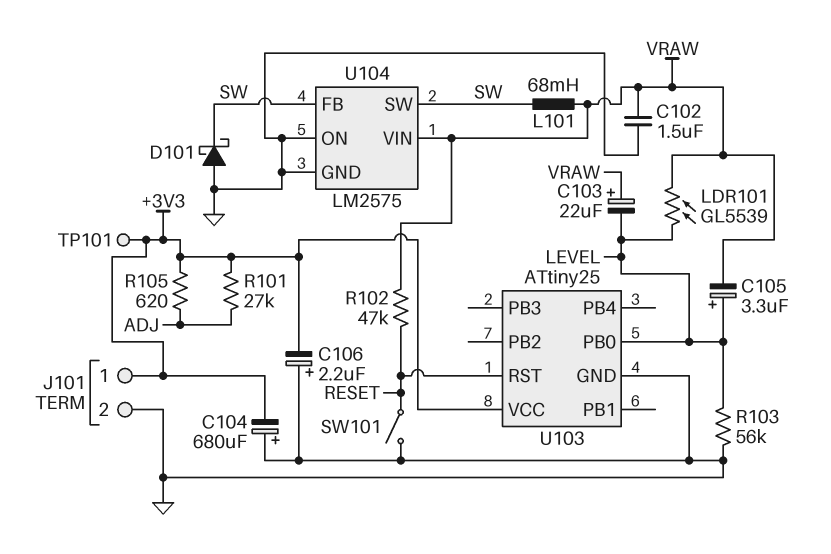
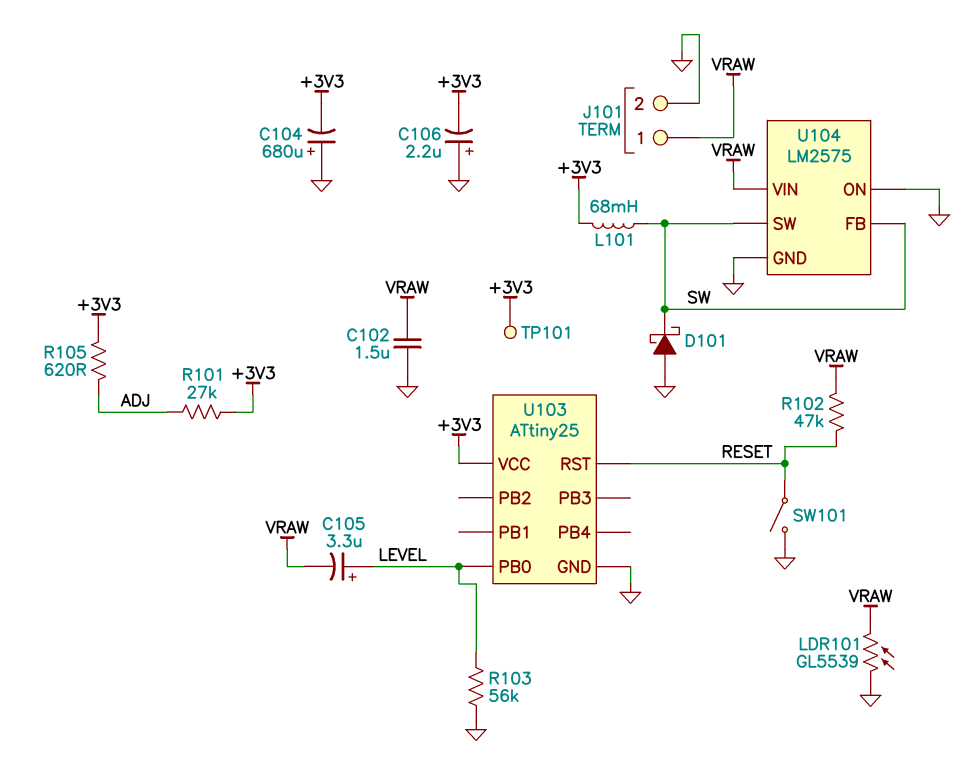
C103: 22uF (plus VRAW, minus LEVEL) -> none
J101 pin 1: +3V3 -> VRAW
L101: 68mH (SW, VRAW) -> 68mH (+3V3, SW)
LDR101: GL5539 (LEVEL, VRAW) -> GL5539 (GND, VRAW)

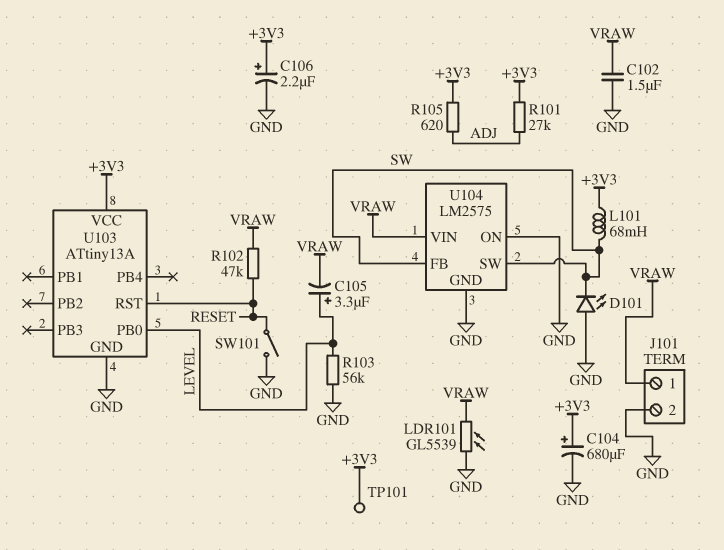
C104: 680uF (plus GND, minus +3V3) -> 680uF (plus +3V3, minus GND)
C106: 2.2uF (plus GND, minus +3V3) -> 2.2uF (plus +3V3, minus GND)
D101: schottky (A GND, K SW) -> LED (A GND, K SW)
U103: ATtiny25 -> ATtiny13A

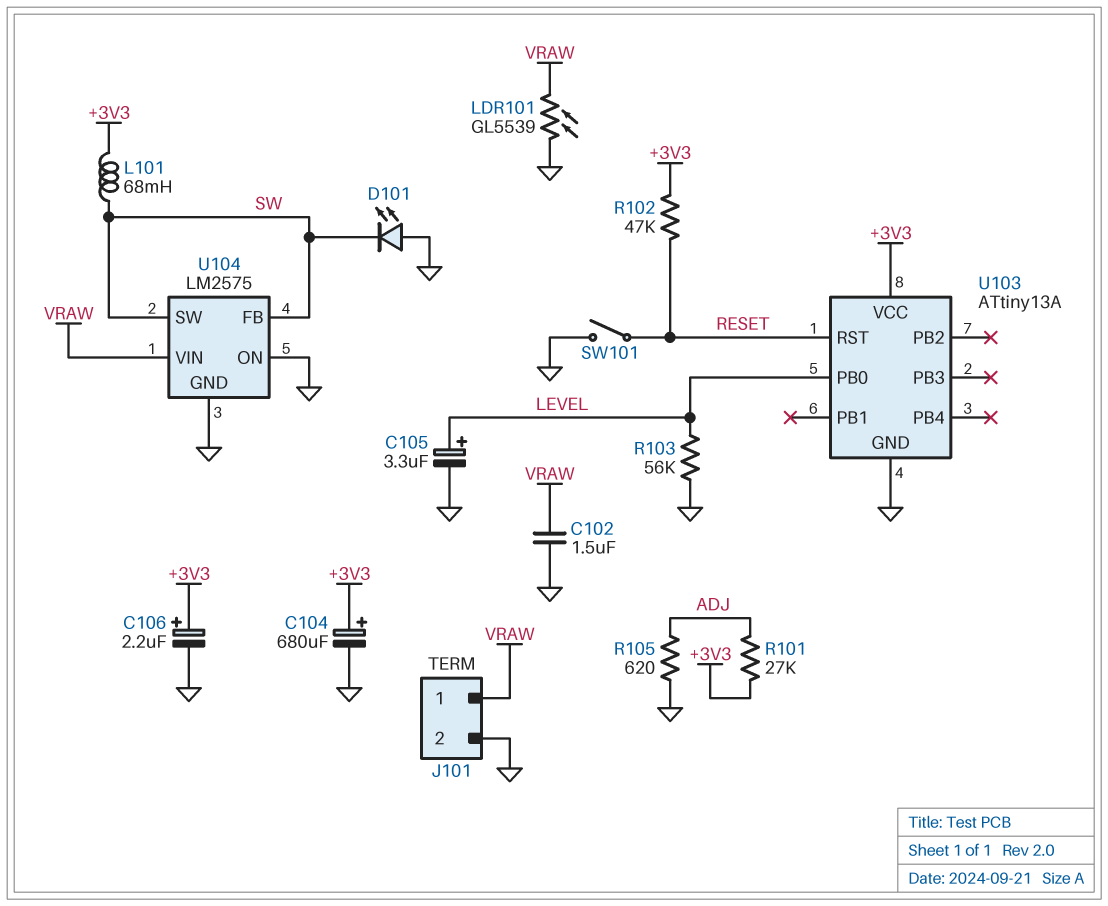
C105: 3.3uF (plus LEVEL, minus VRAW) -> 3.3uF (plus LEVEL, minus GND)
R102: 47k (RESET, VRAW) -> 47k (+3V3, RESET)
R105: 620 (+3V3, ADJ) -> 620 (ADJ, GND)
TP101: test point (+3V3) -> none

